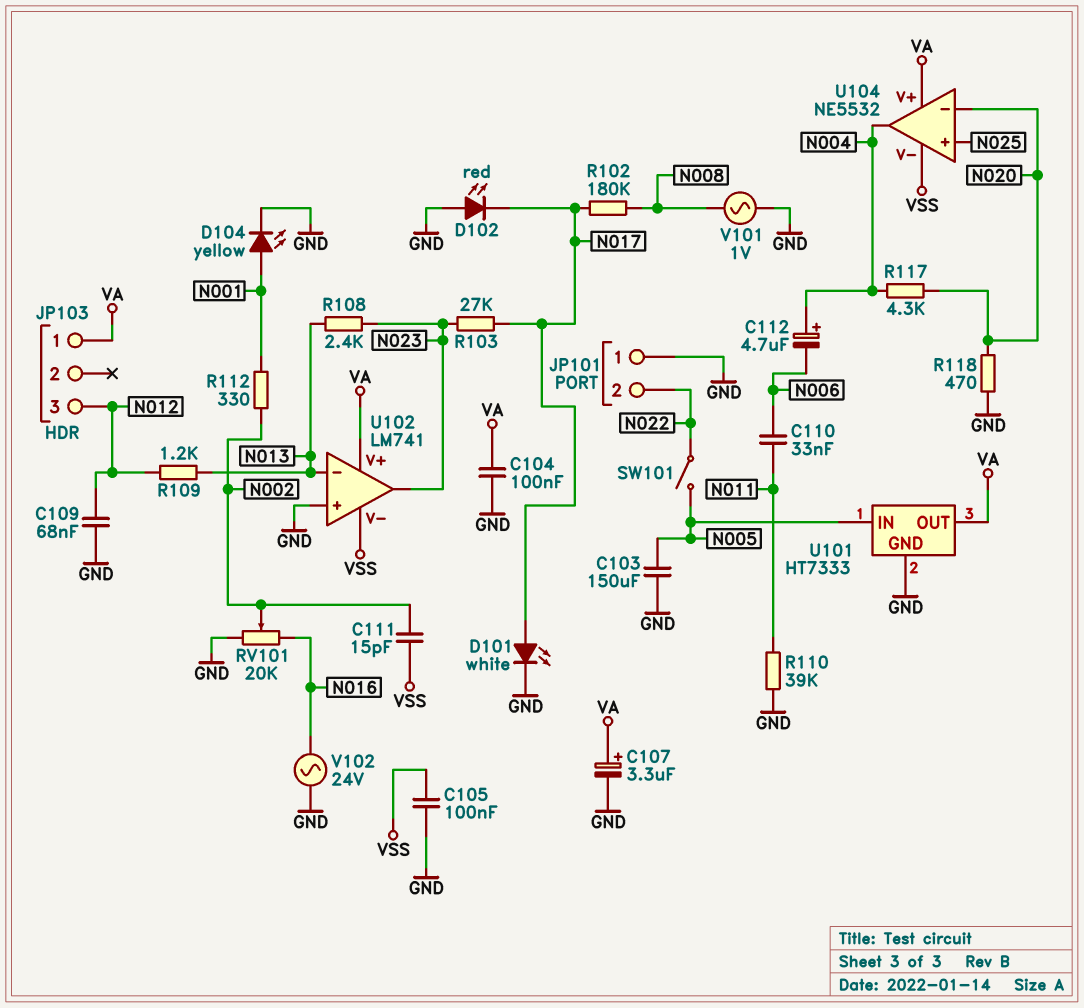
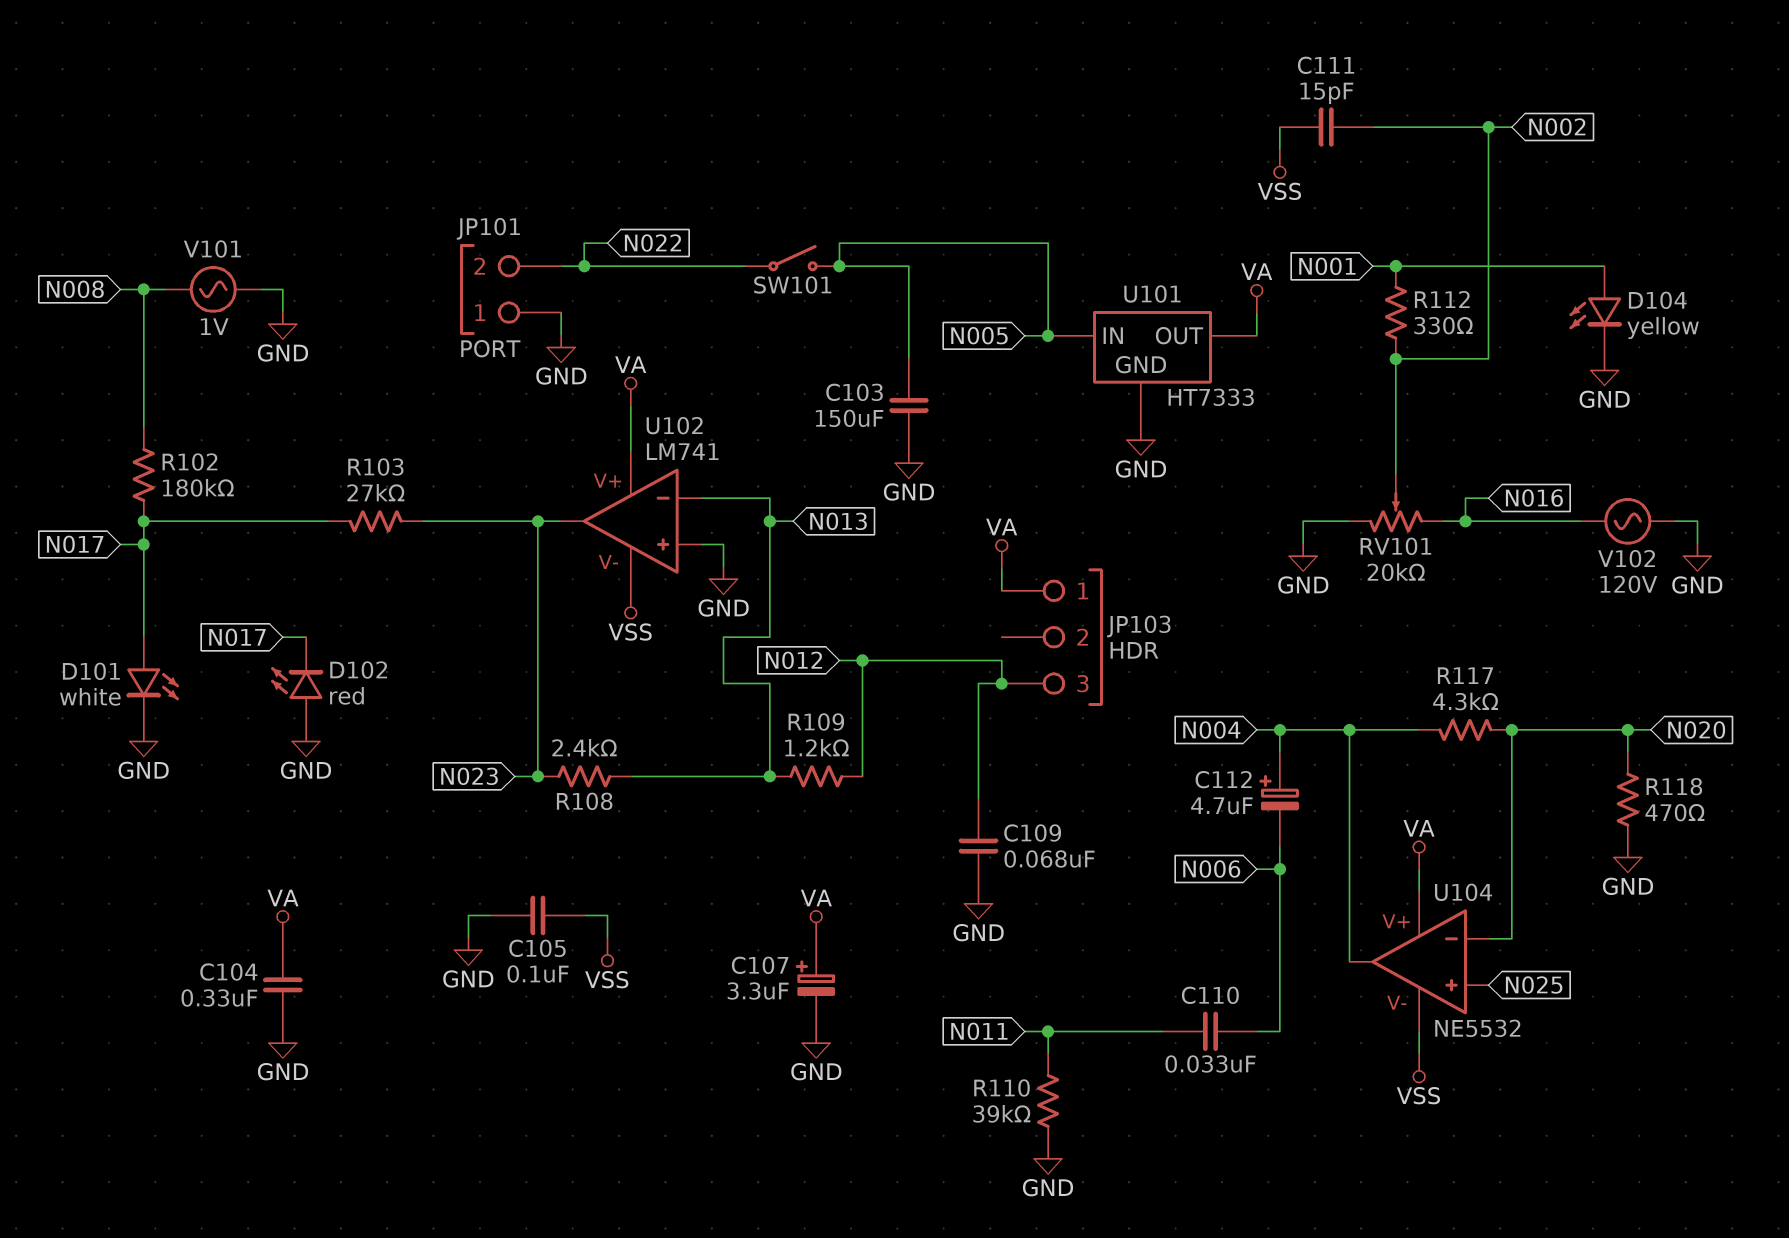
C104: 100nF (GND, VA) -> 330nF (GND, VA)
V102: AC 24V (GND, N016) -> AC 120V (GND, N016)

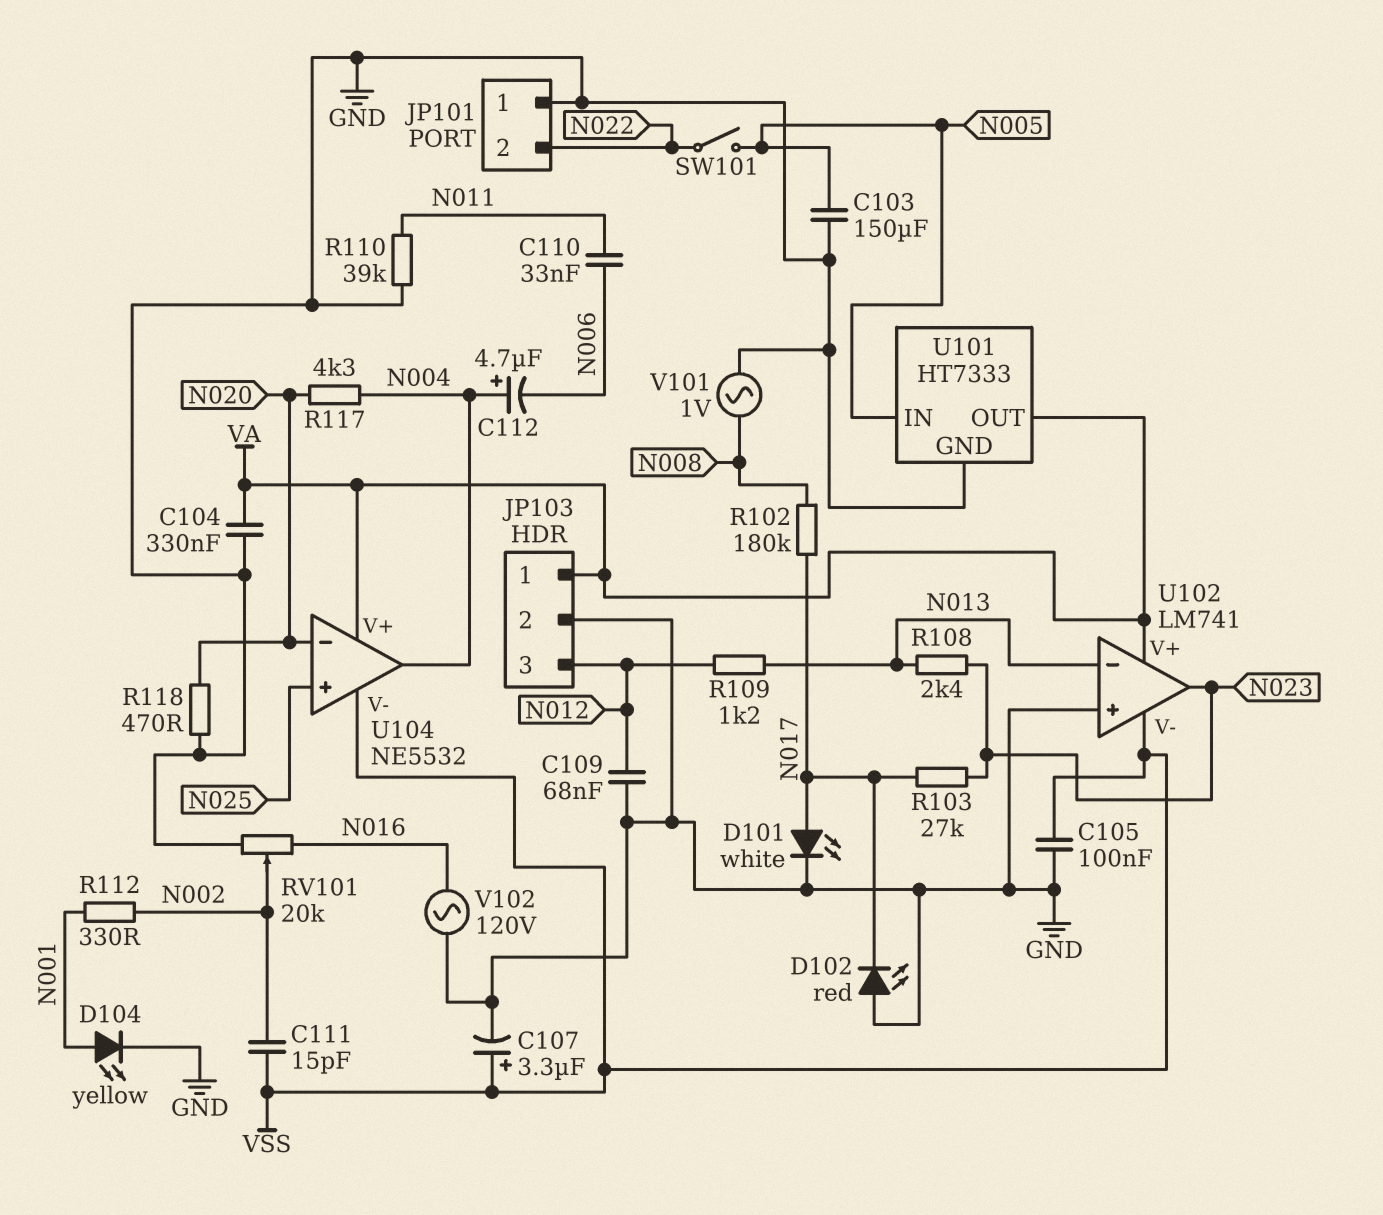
C107: 3.3uF (plus VA, minus GND) -> 3.3uF (plus VSS, minus GND)
JP103 pin 2: none -> GND

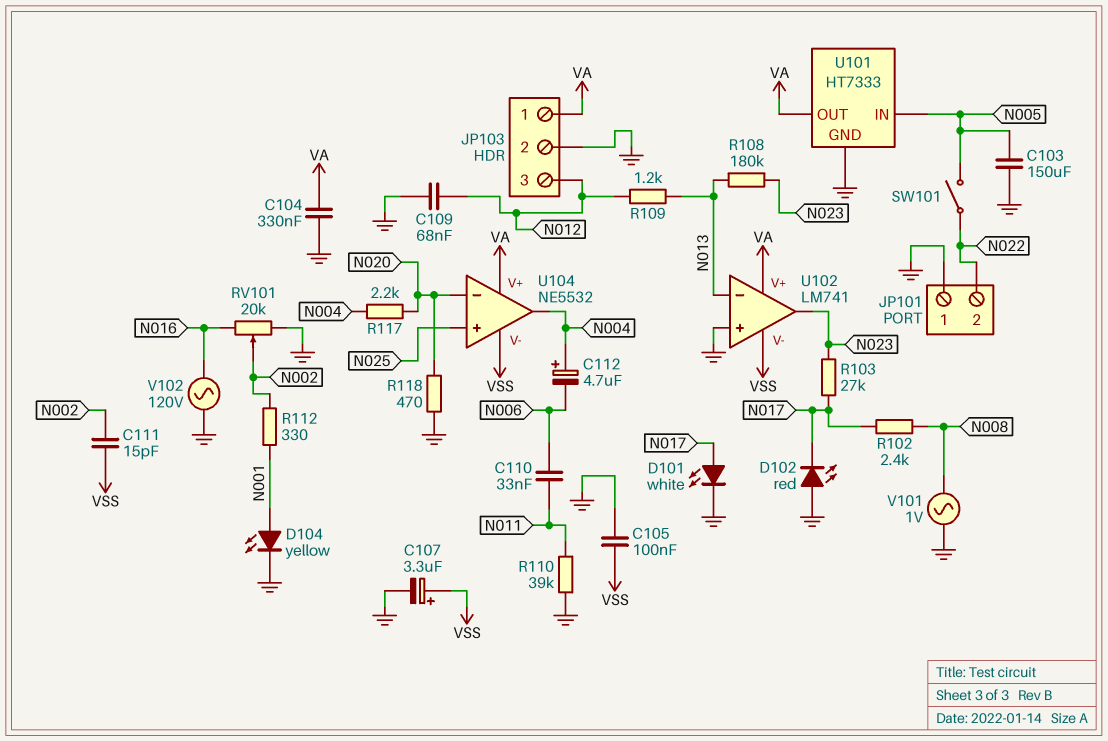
R102: 180k (N008, N017) -> 2.4k (N008, N017)
R108: 2.4k (N013, N023) -> 180k (N013, N023)
R117: 4.3k (N004, N020) -> 2.2k (N004, N020)

